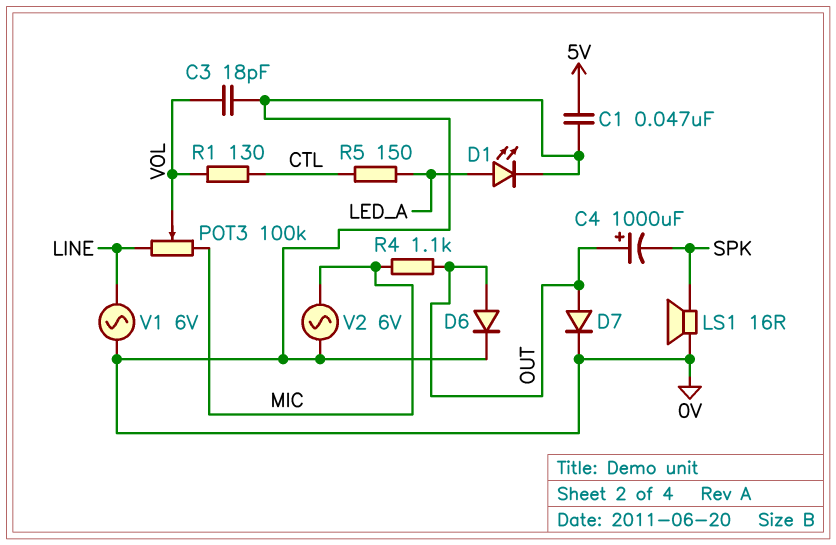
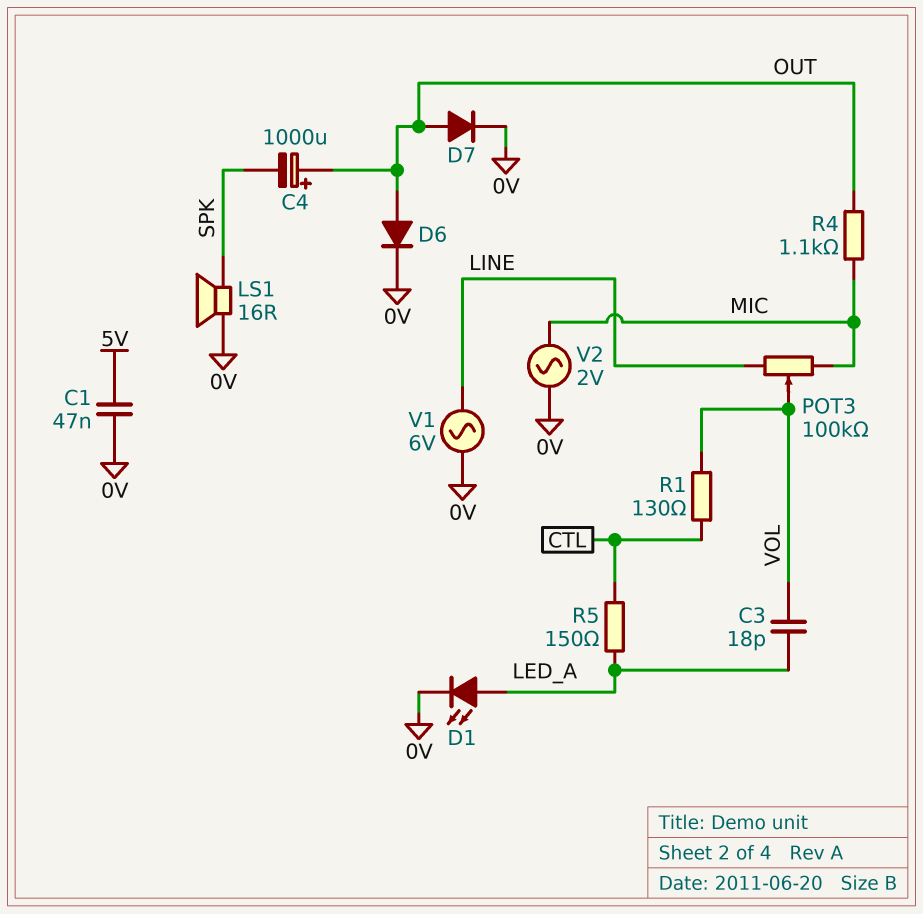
C3: 18pF (0V, VOL) -> 18pF (LED_A, VOL)
V2: AC 6V (0V, MIC) -> AC 2V (0V, MIC)

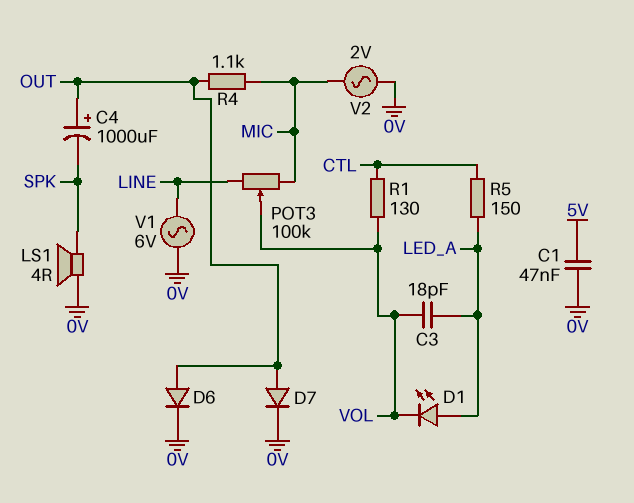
D1: LED (A LED_A, K 0V) -> LED (A LED_A, K VOL)
LS1: speaker 16R (0V, SPK) -> speaker 4R (0V, SPK)

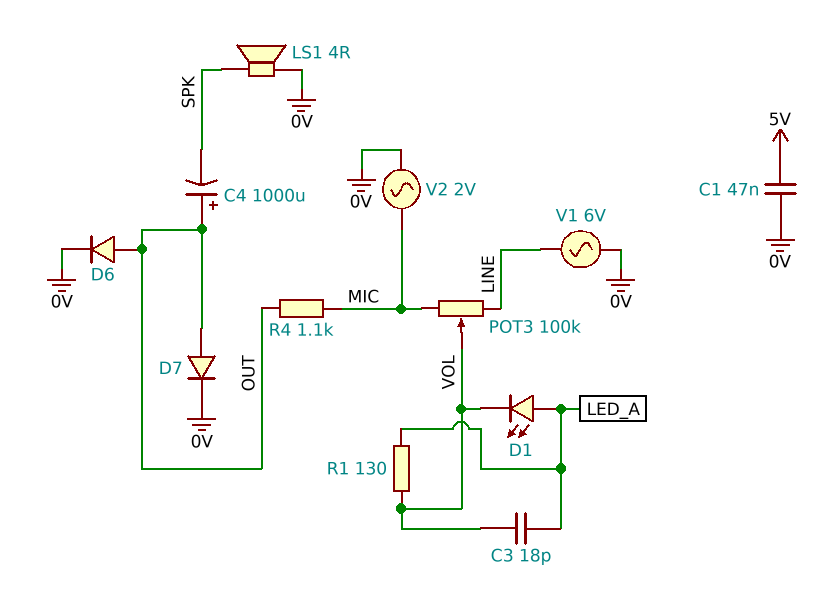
R1: 130 (CTL, VOL) -> 130 (LED_A, VOL)
R5: 150 (CTL, LED_A) -> none

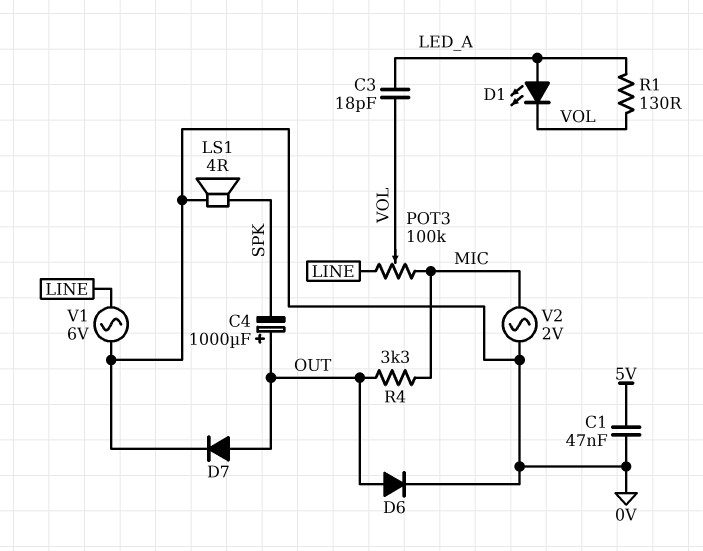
R4: 1.1k (MIC, OUT) -> 3.3k (MIC, OUT)

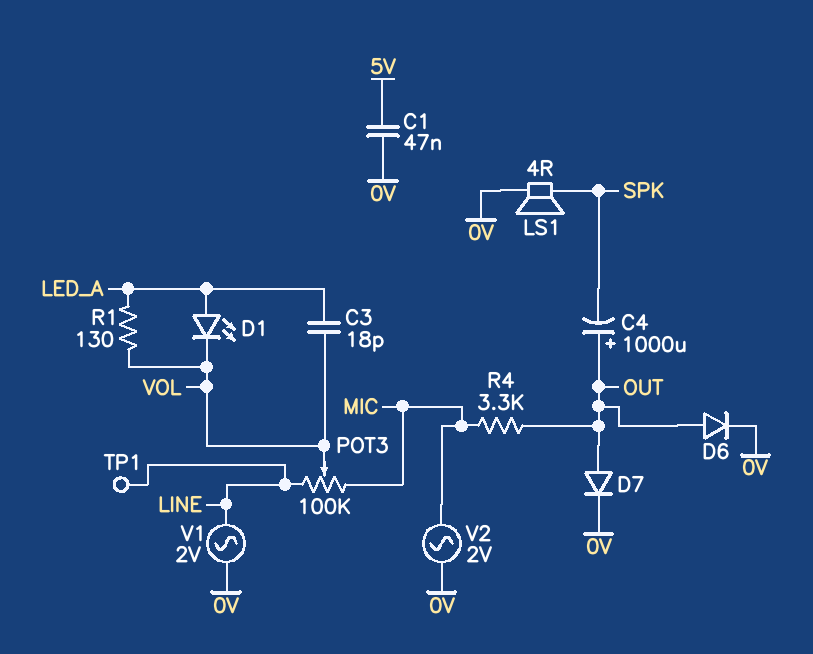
TP1: none -> test point (LINE)
V1: AC 6V (0V, LINE) -> AC 2V (0V, LINE)

